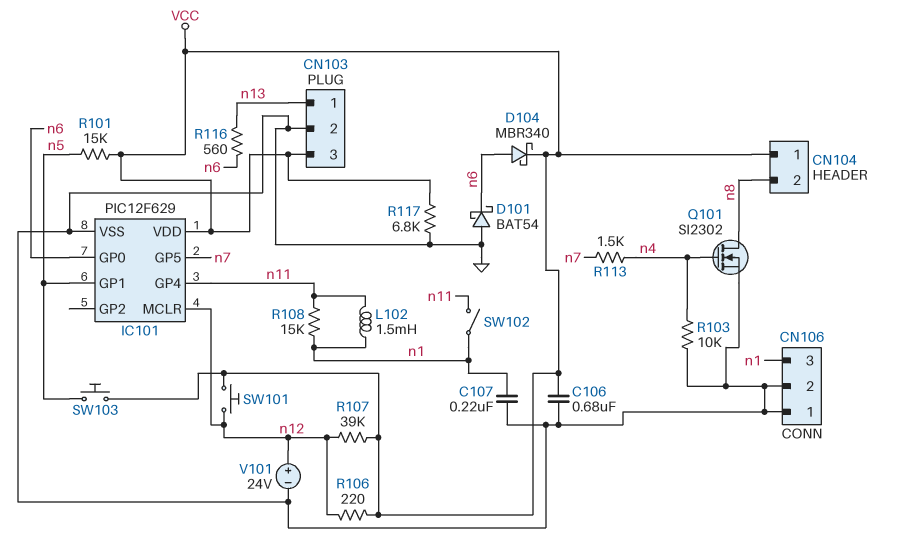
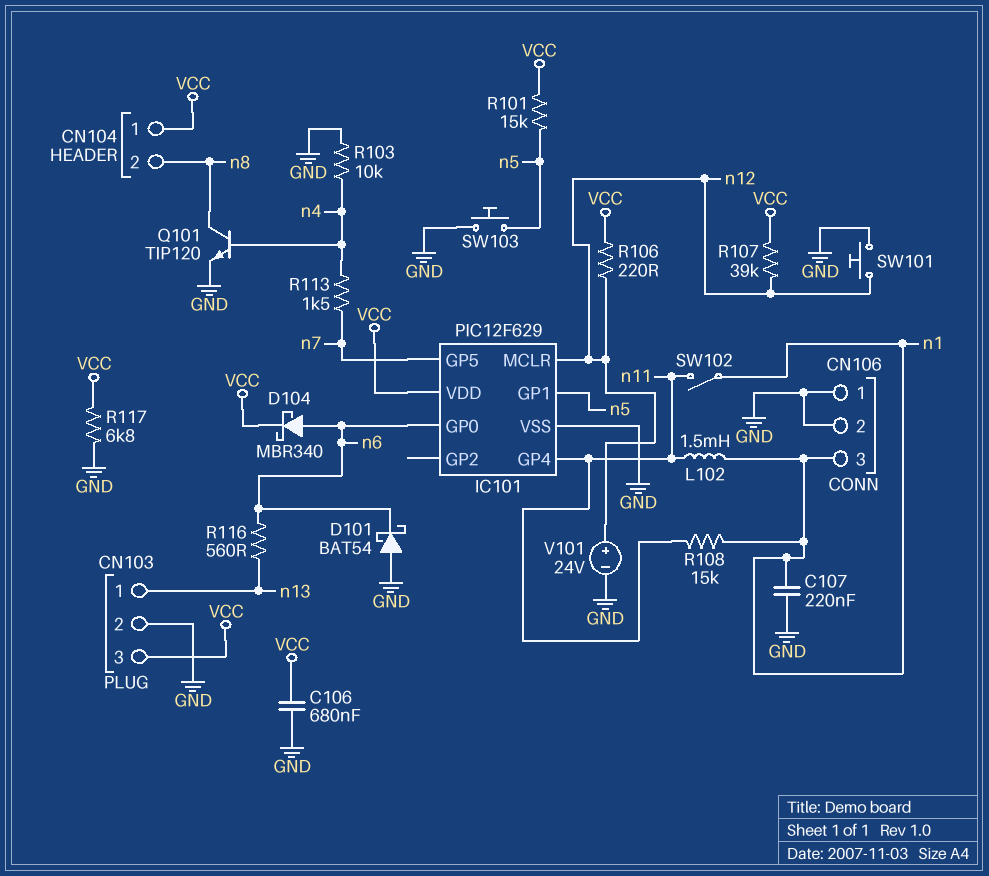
Q101: NMOS SI2302 (G n4, D n8, S GND) -> NPN TIP120 (B n4, C n8, E GND)
SW101: button (VCC, n12) -> button (GND, n12)
SW103: button (VCC, n5) -> button (GND, n5)

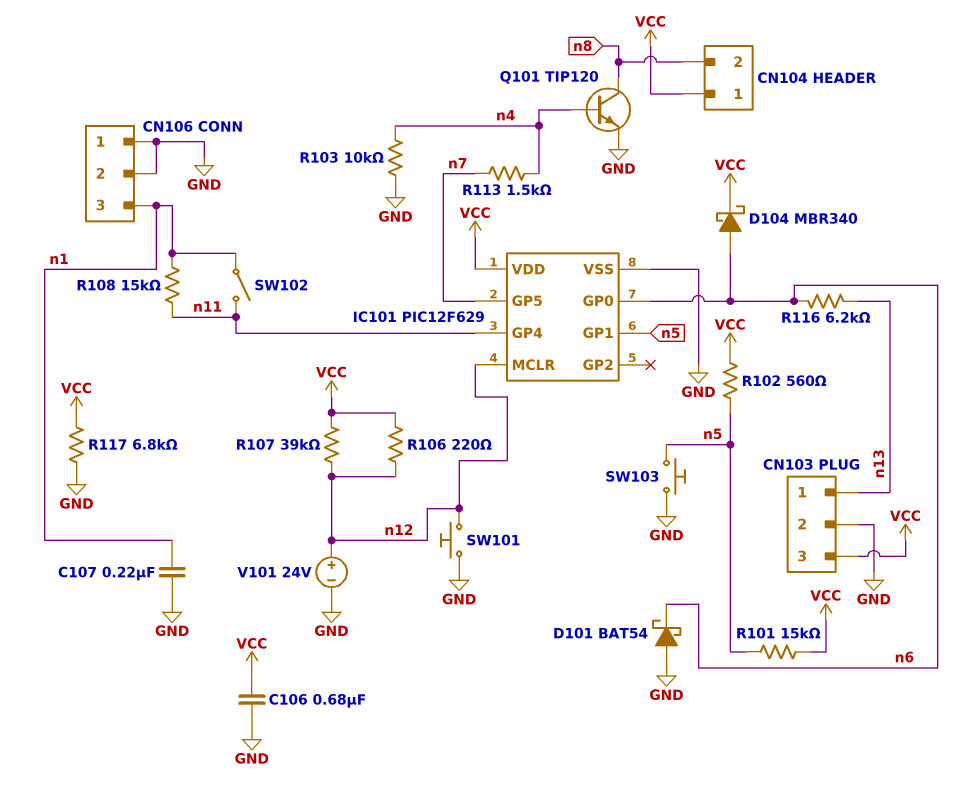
L102: 1.5mH (n1, n11) -> none
R102: none -> 560 (VCC, n5)
R116: 560 (n6, n13) -> 6.2k (n6, n13)

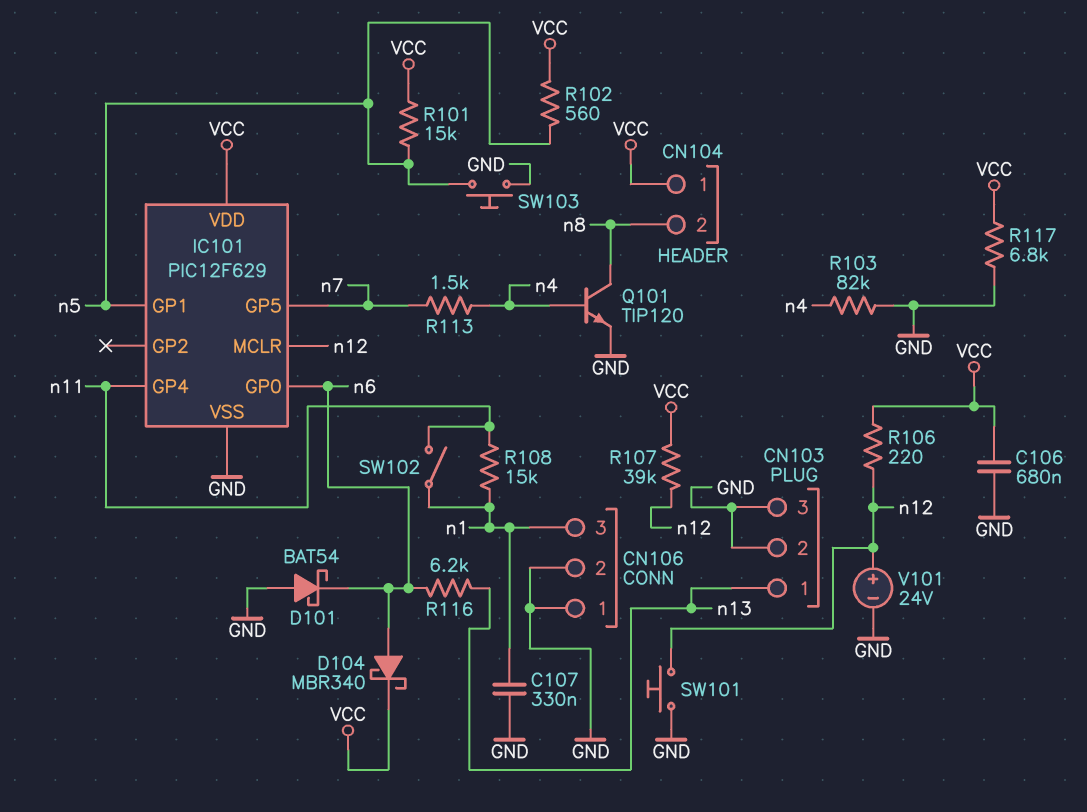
C107: 220nF (GND, n1) -> 330nF (GND, n1)
CN103 pin 3: VCC -> GND
R103: 10k (GND, n4) -> 82k (GND, n4)

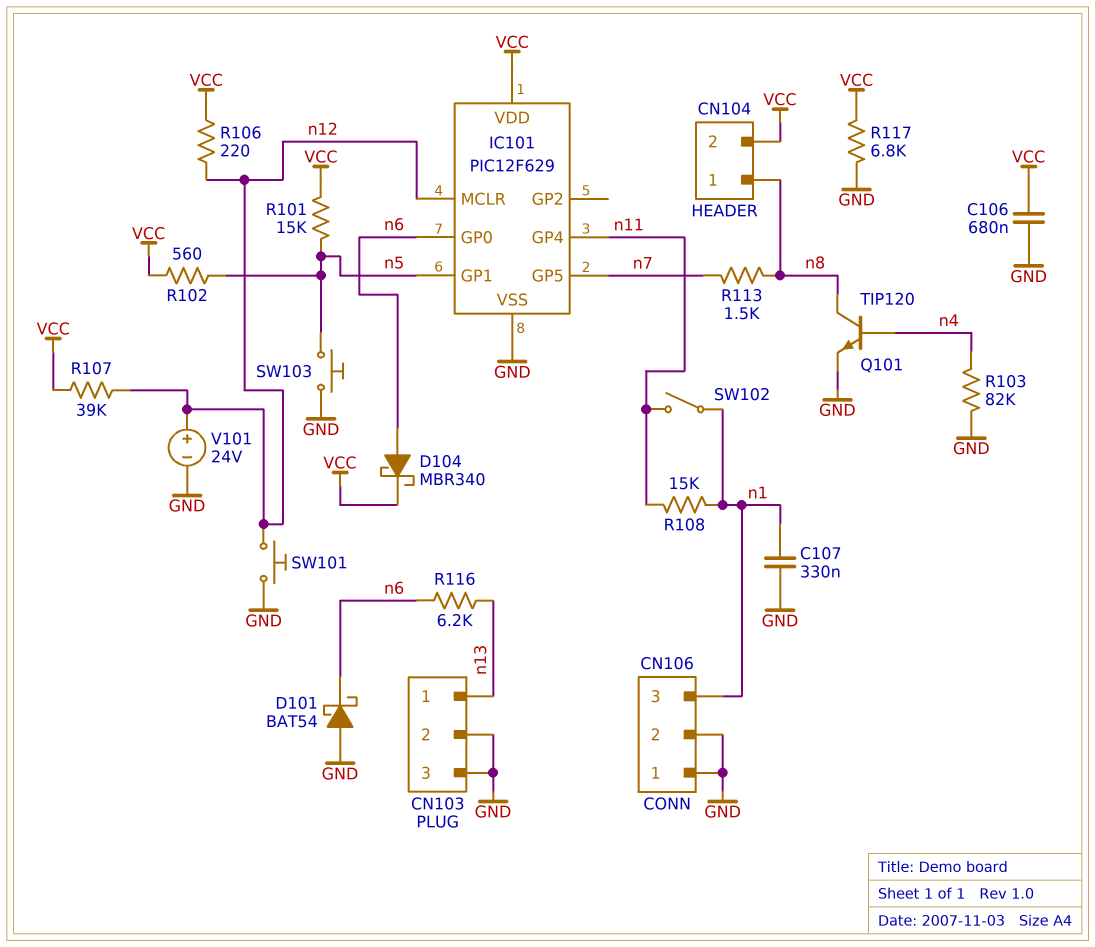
CN104 pin 1: VCC -> n8
CN104 pin 2: n8 -> VCC
R113: 1.5k (n4, n7) -> 1.5k (n7, n8)

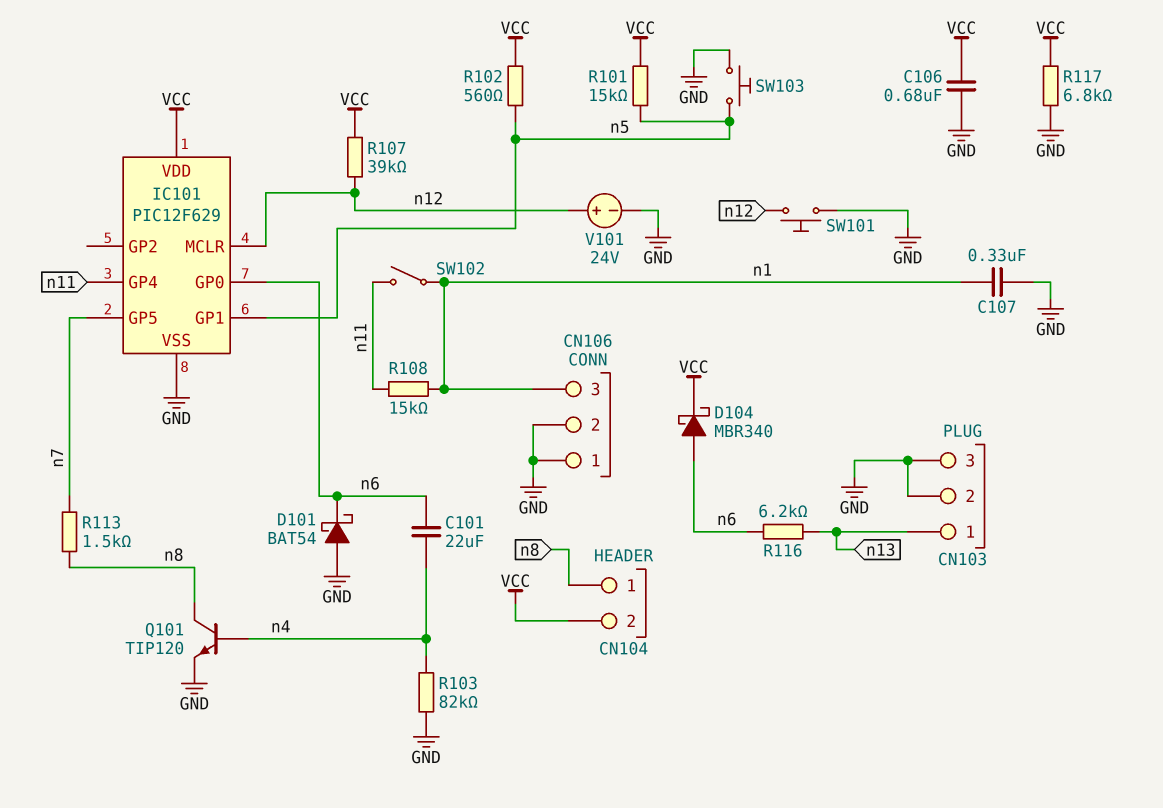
C101: none -> 22uF (n4, n6)
R106: 220 (VCC, n12) -> none

